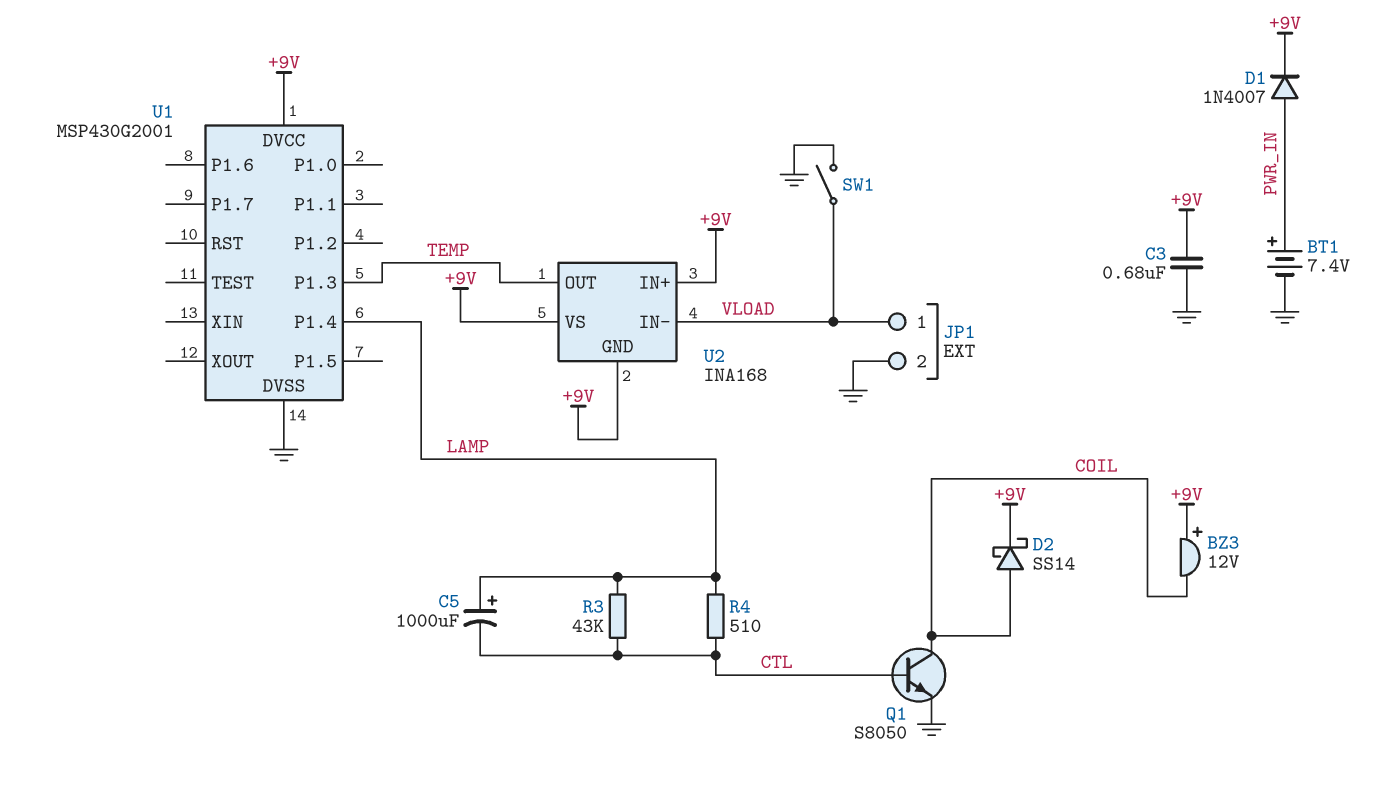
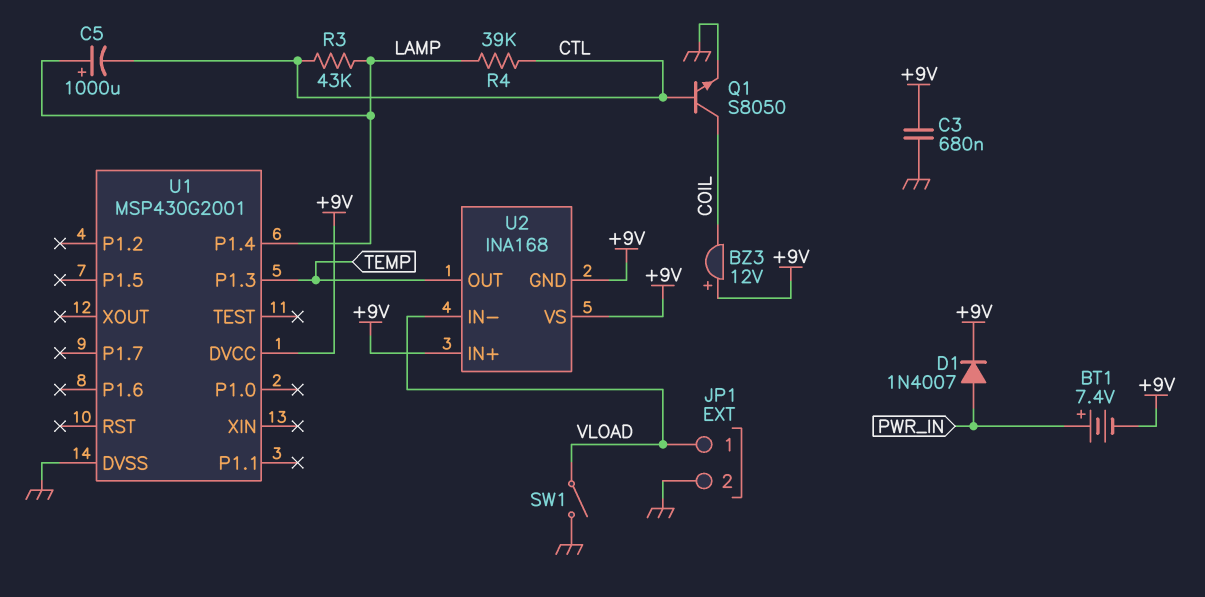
BT1: 7.4V (plus PWR_IN, minus GND) -> 7.4V (plus PWR_IN, minus +9V)
D2: schottky SS14 (A COIL, K +9V) -> none
R4: 510 (CTL, LAMP) -> 39k (CTL, LAMP)

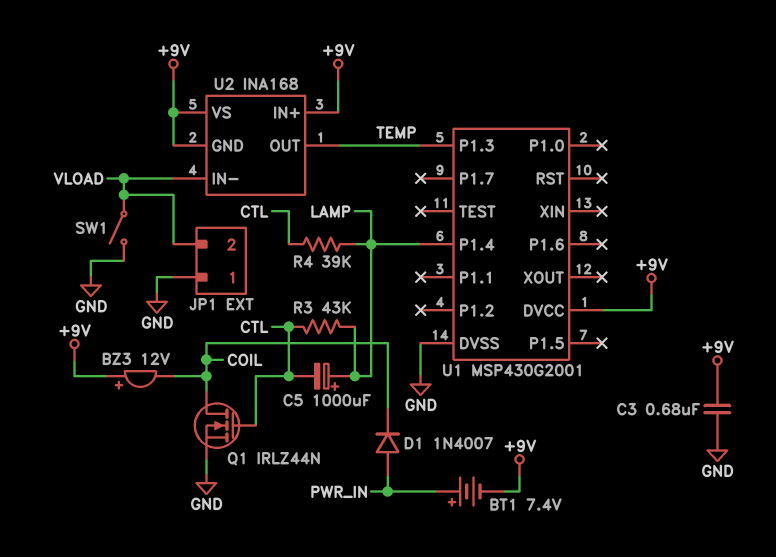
D1: diode 1N4007 (A PWR_IN, K +9V) -> diode 1N4007 (A PWR_IN, K COIL)
JP1 pin 1: VLOAD -> GND
JP1 pin 2: GND -> VLOAD
Q1: NPN S8050 (B CTL, C COIL, E GND) -> NMOS IRLZ44N (G CTL, D COIL, S GND)

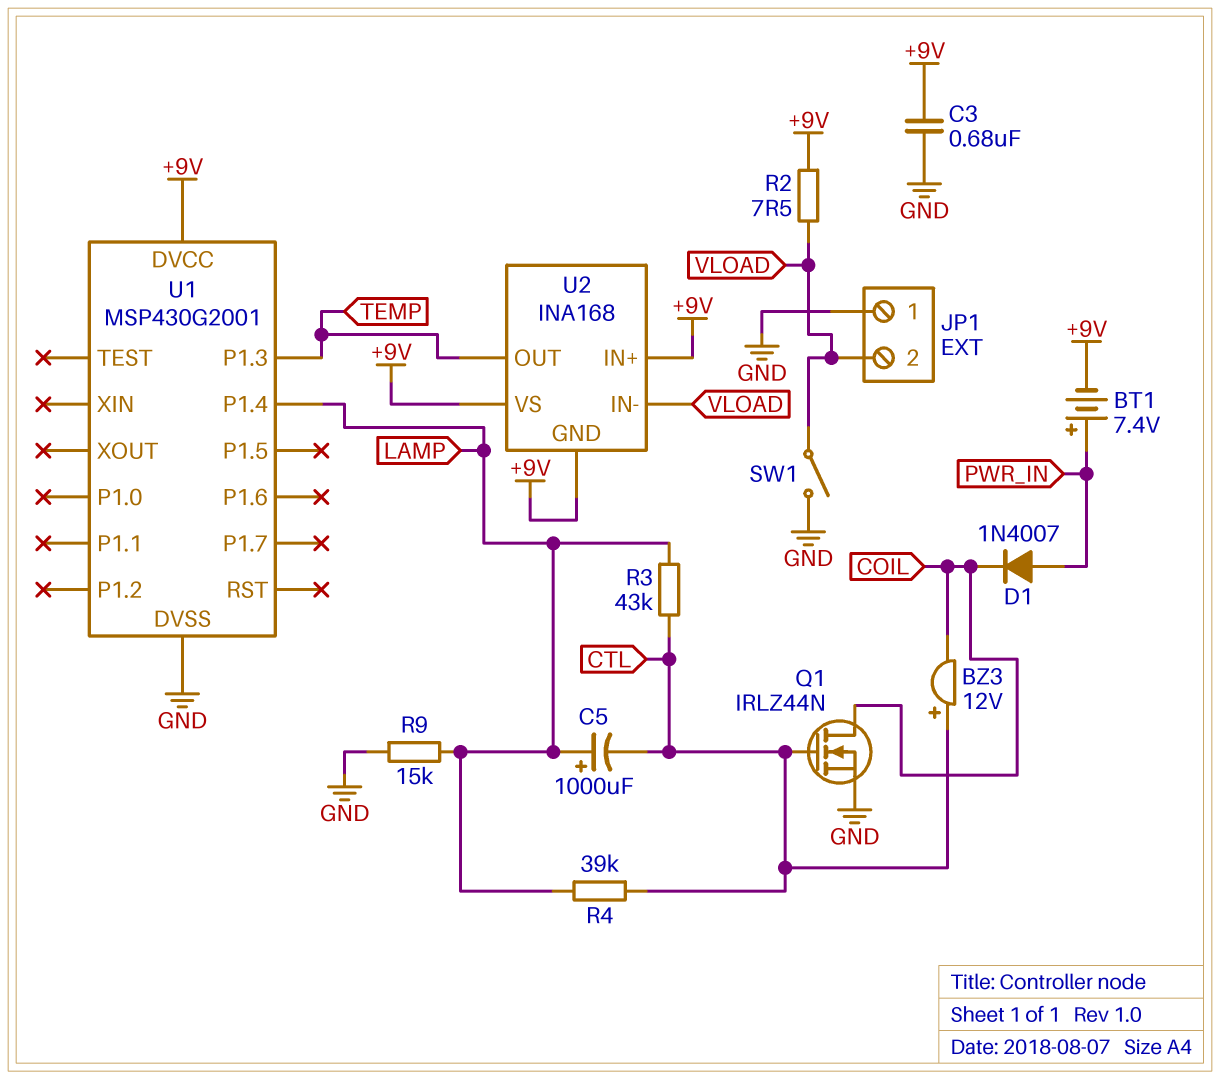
BZ3: buzzer 12V (plus +9V, minus COIL) -> buzzer 12V (plus CTL, minus COIL)
R2: none -> 7.5 (+9V, VLOAD)
R9: none -> 15k (GND, LAMP)

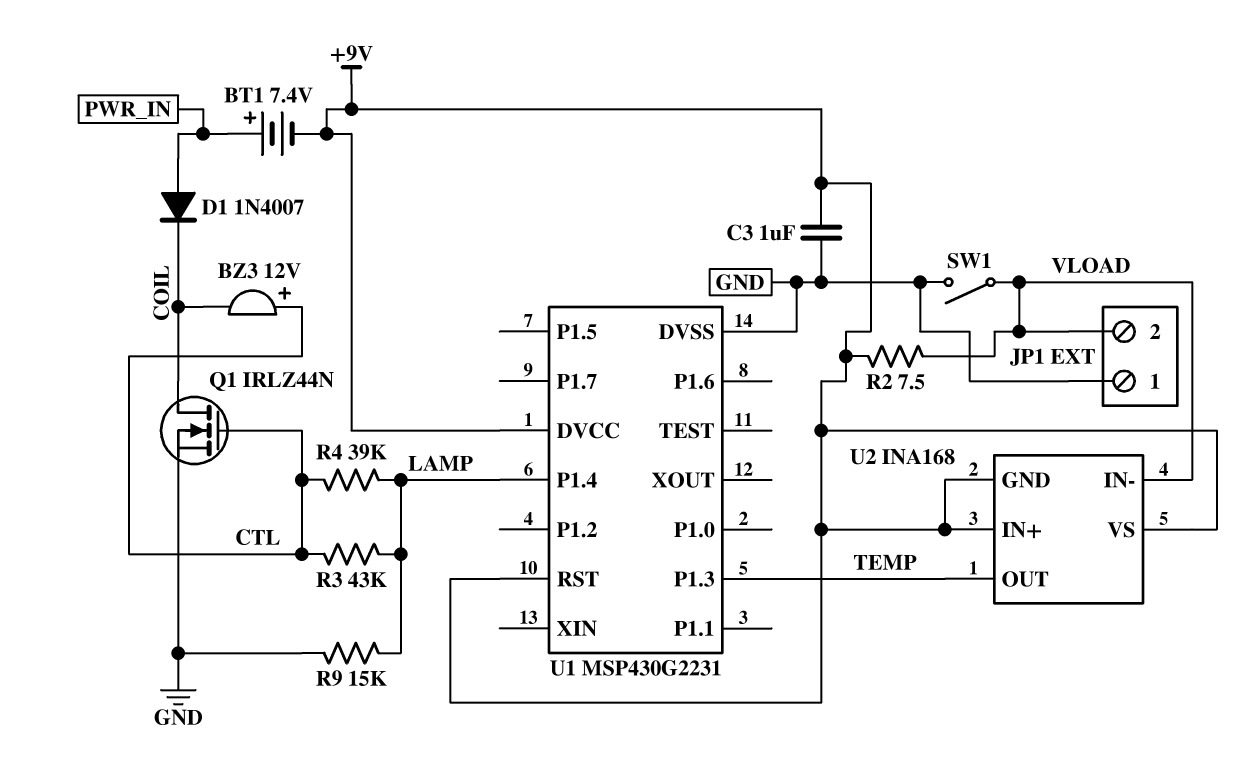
C3: 680nF (+9V, GND) -> 1uF (+9V, GND)
C5: 1000uF (plus LAMP, minus CTL) -> none
U1: MSP430G2001 -> MSP430G2231
U1 pin RST: none -> +9V

